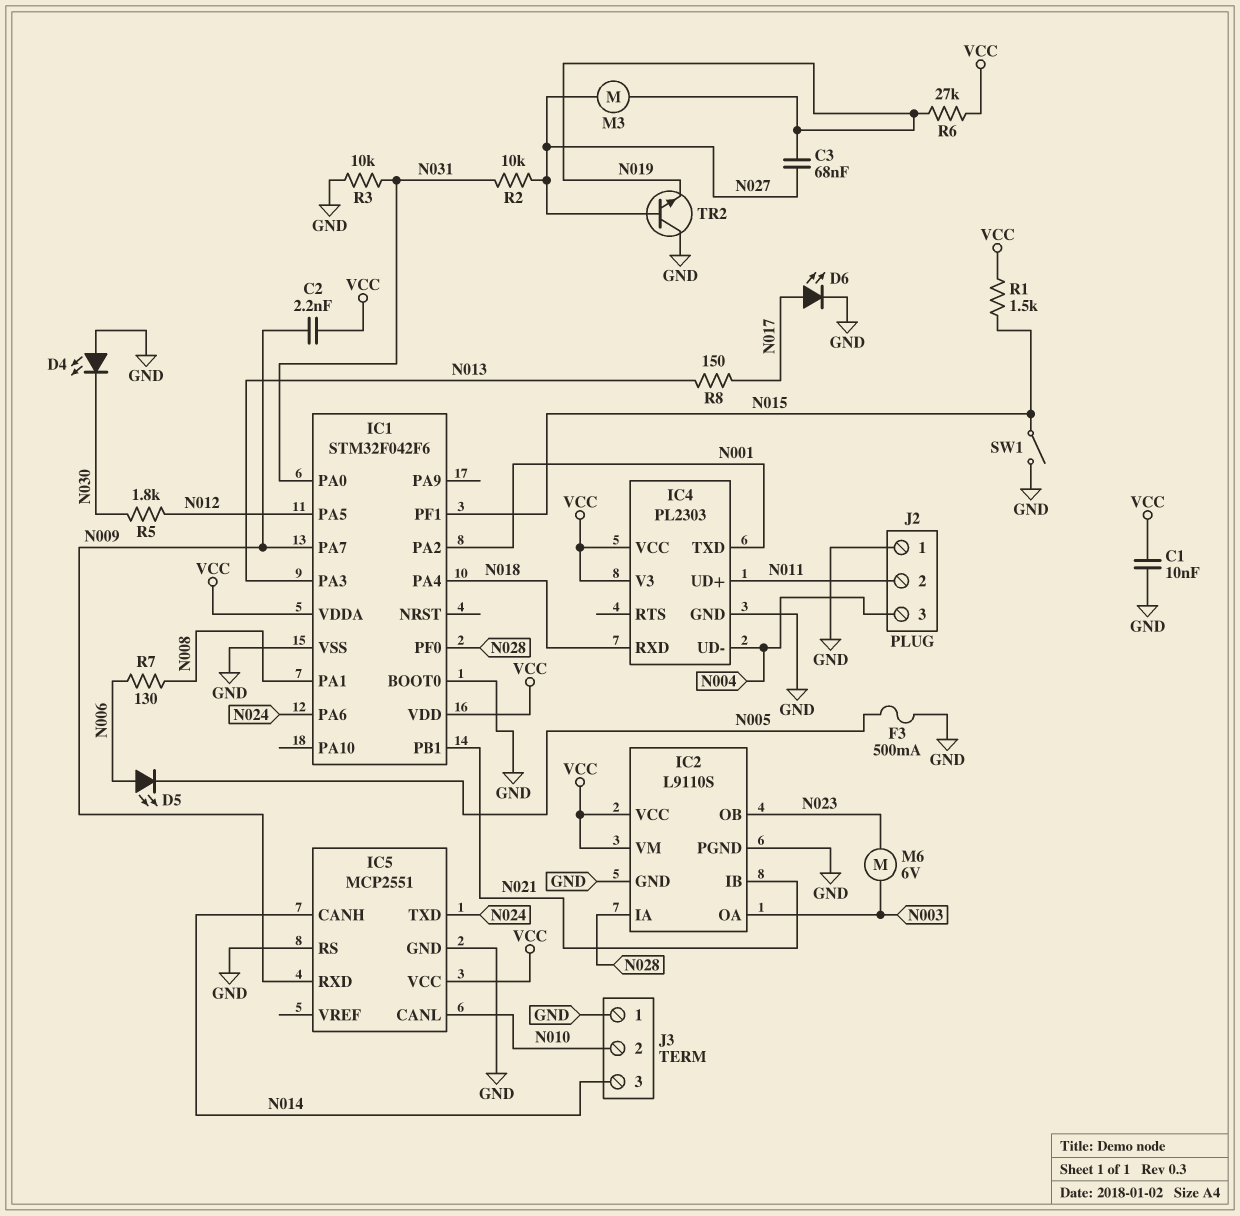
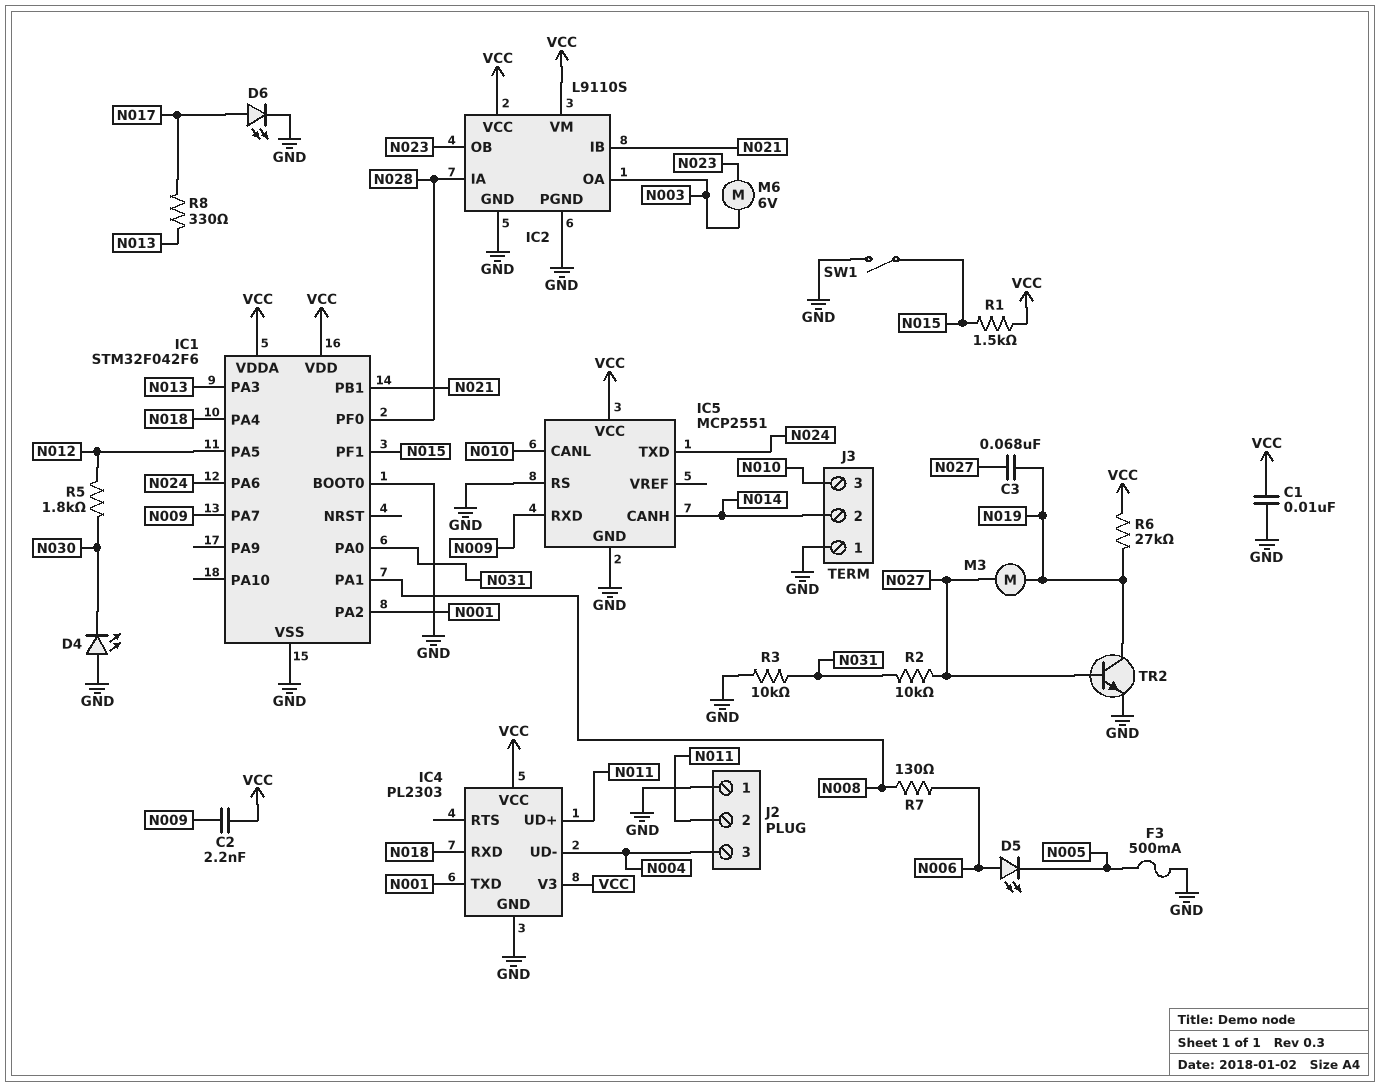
J3 pin 2: N010 -> N014
J3 pin 3: N014 -> N010
R8: 150 (N013, N017) -> 330 (N013, N017)
TR2: NPN (B N027, C GND, E N019) -> NPN (B N027, C N019, E GND)

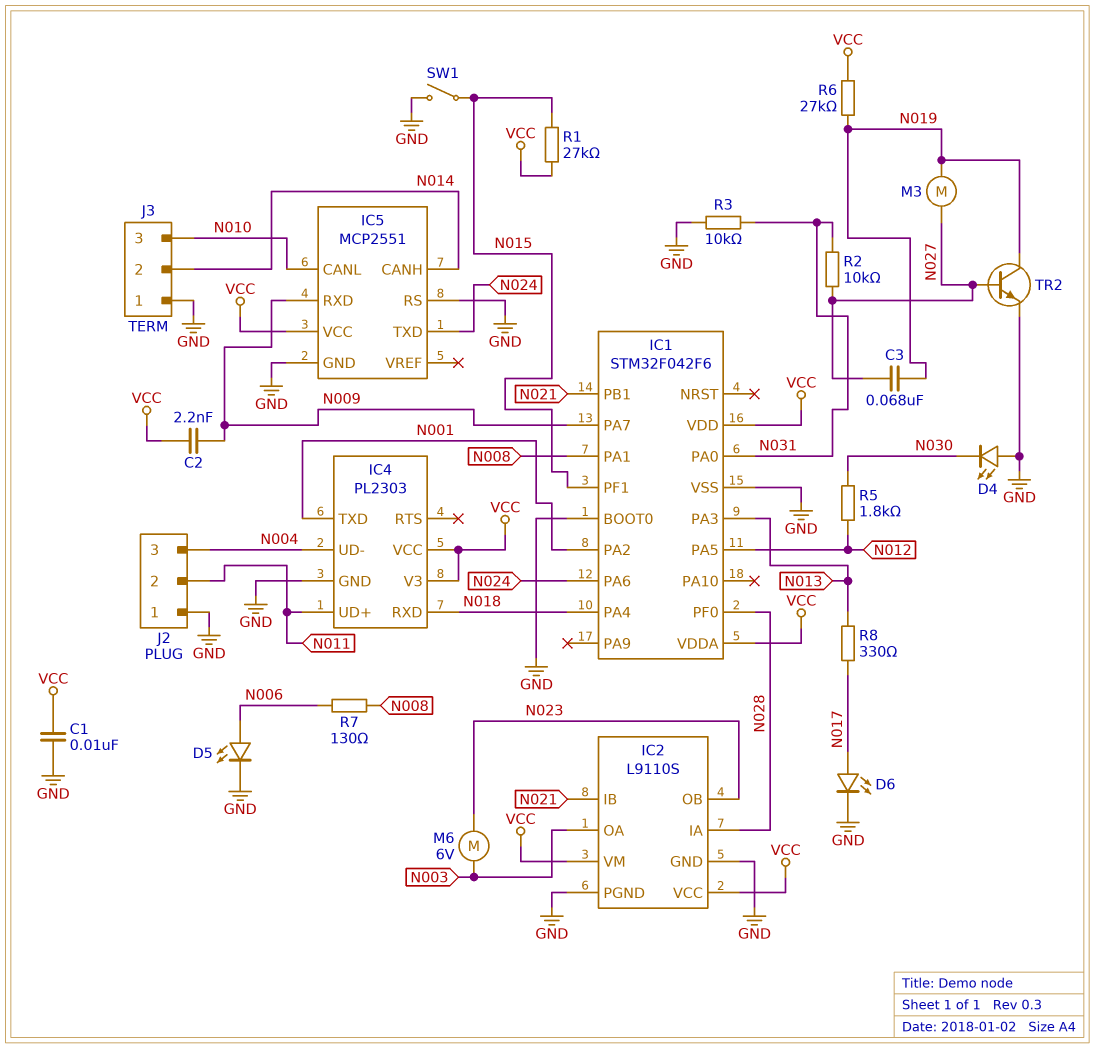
D5: LED (A N006, K N005) -> LED (A N006, K GND)
F3: 500mA (GND, N005) -> none
R1: 1.5k (N015, VCC) -> 27k (N015, VCC)

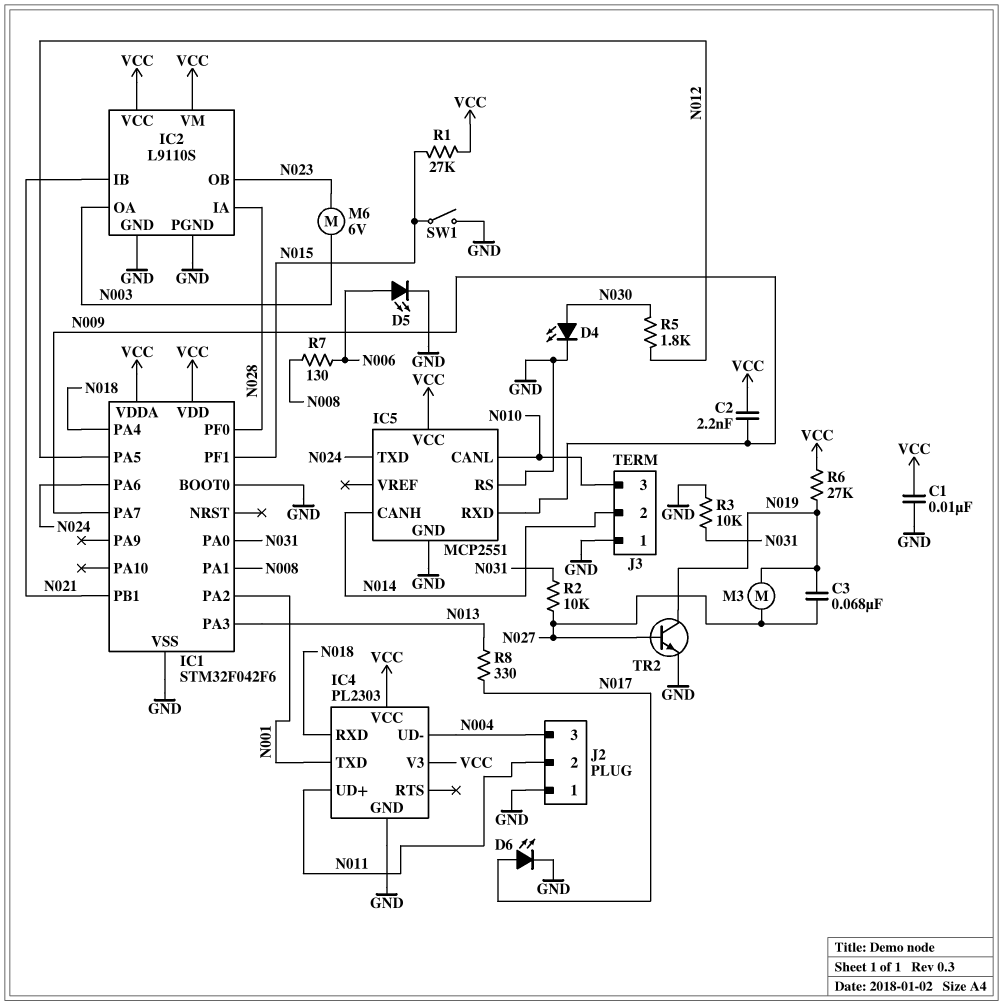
D4: LED (A GND, K N030) -> LED (A N030, K GND)

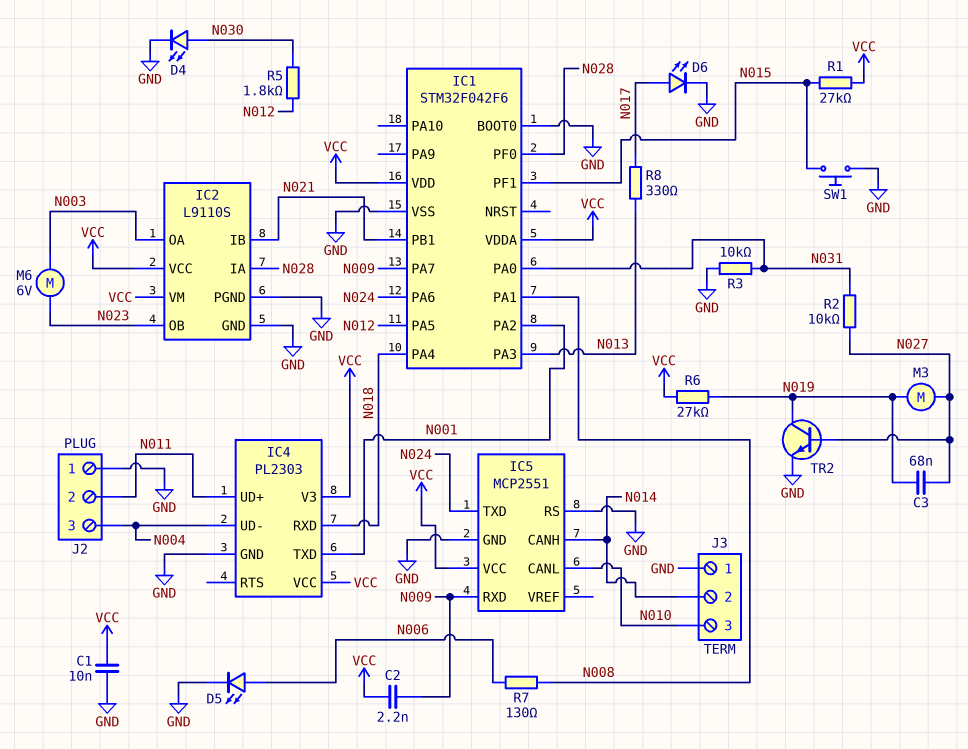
SW1: switch (GND, N015) -> button (GND, N015)

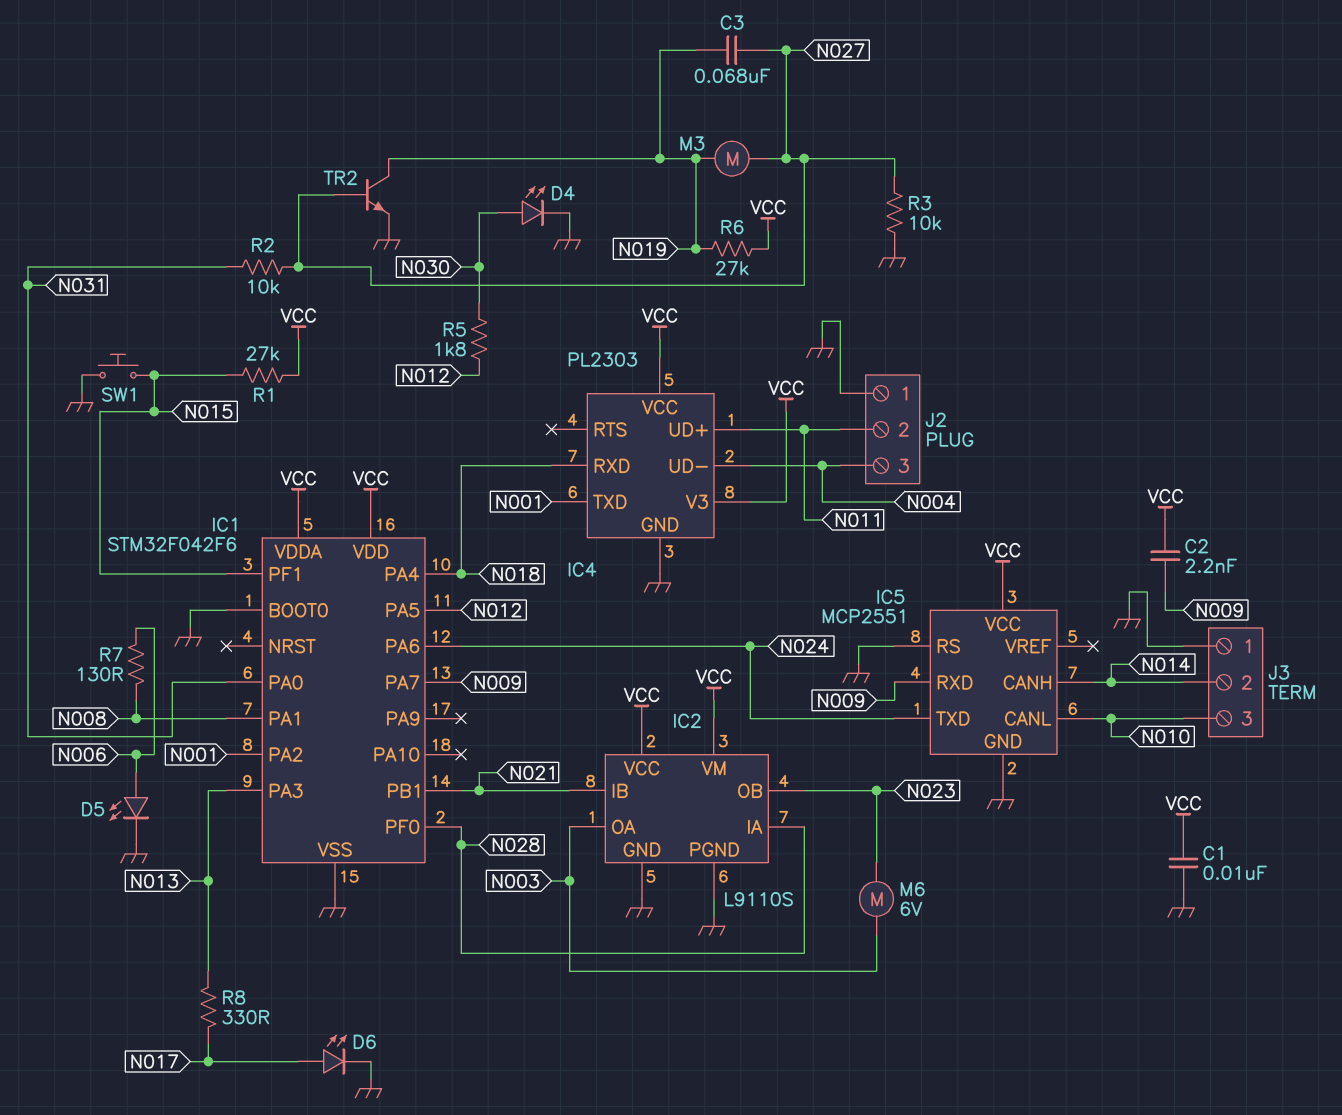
R3: 10k (GND, N031) -> 10k (GND, N027)

